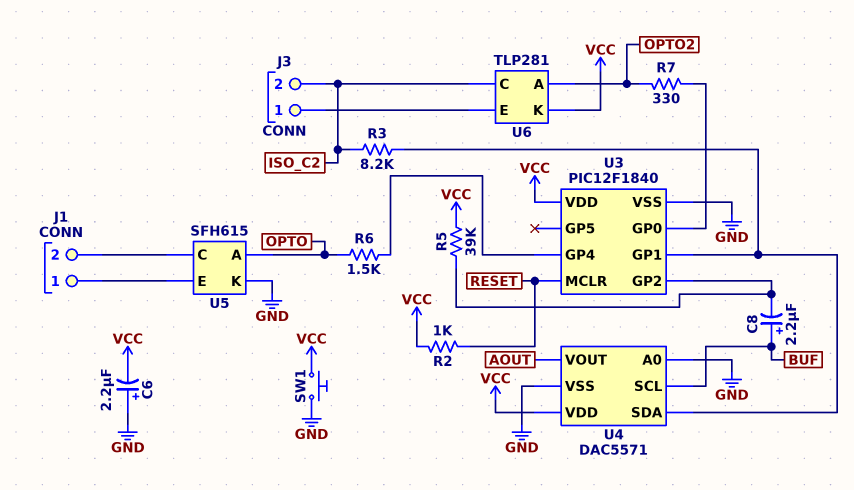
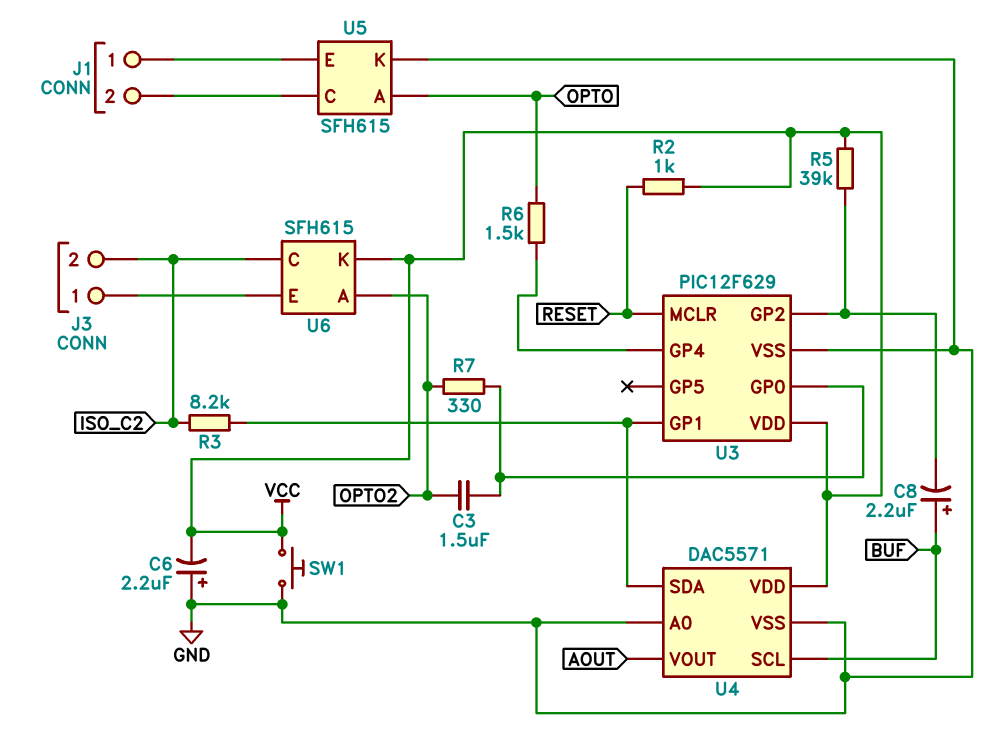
C3: none -> 1.5uF (OPTO2, U3/GP0)
U3: PIC12F1840 -> PIC12F629
U6: TLP281 -> SFH615

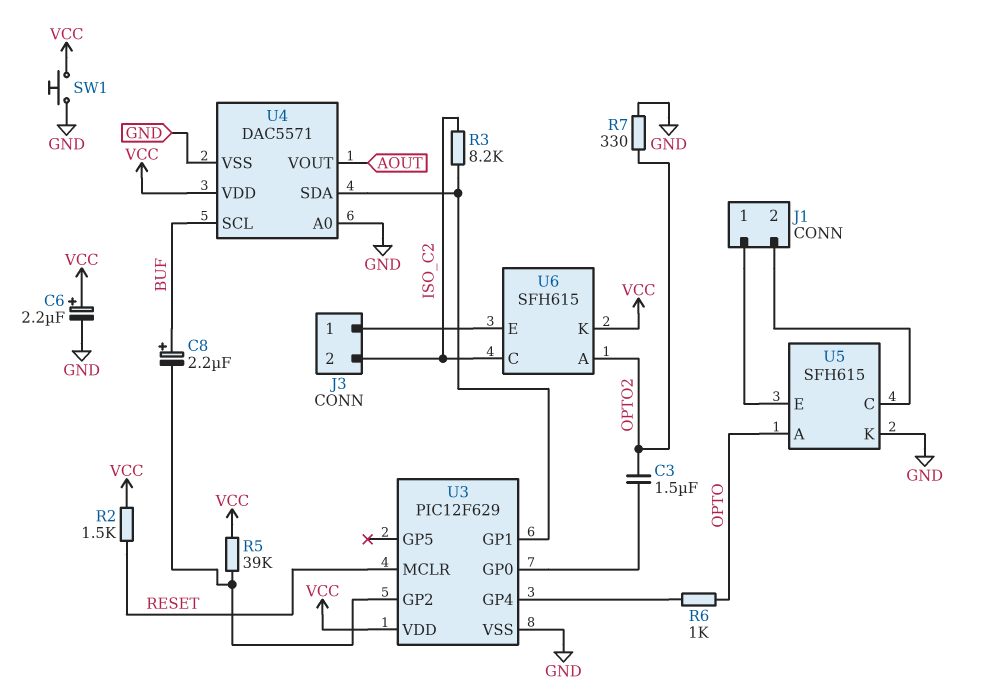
C6: 2.2uF (plus GND, minus VCC) -> 2.2uF (plus VCC, minus GND)
R2: 1k (RESET, VCC) -> 1.5k (RESET, VCC)
R6: 1.5k (OPTO, U3/GP4) -> 1k (OPTO, U3/GP4)
R7: 330 (OPTO2, U3/GP0) -> 330 (GND, OPTO2)

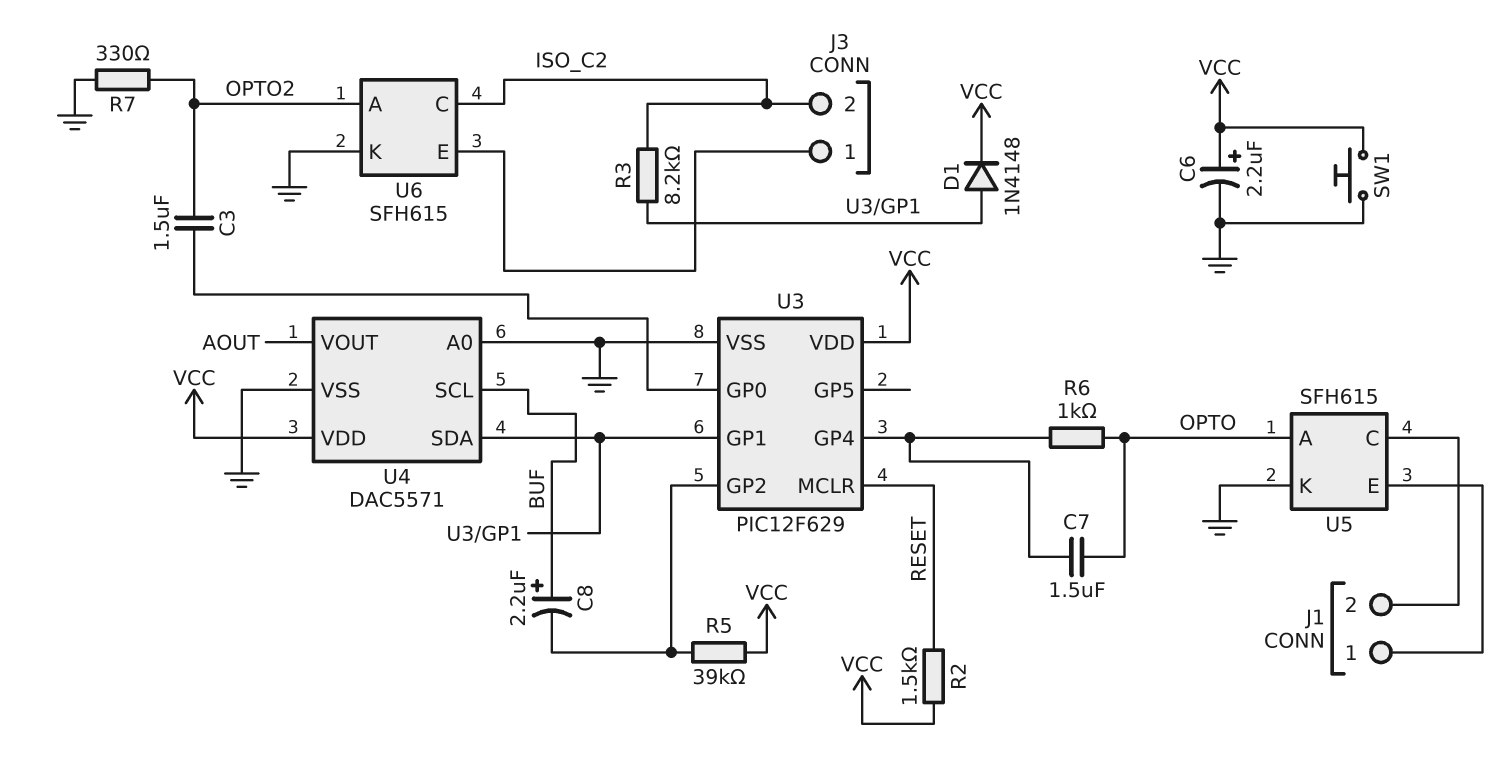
C7: none -> 1.5uF (OPTO, U3/GP4)
D1: none -> diode 1N4148 (A U3/GP1, K VCC)
U6 pin K: VCC -> GND

